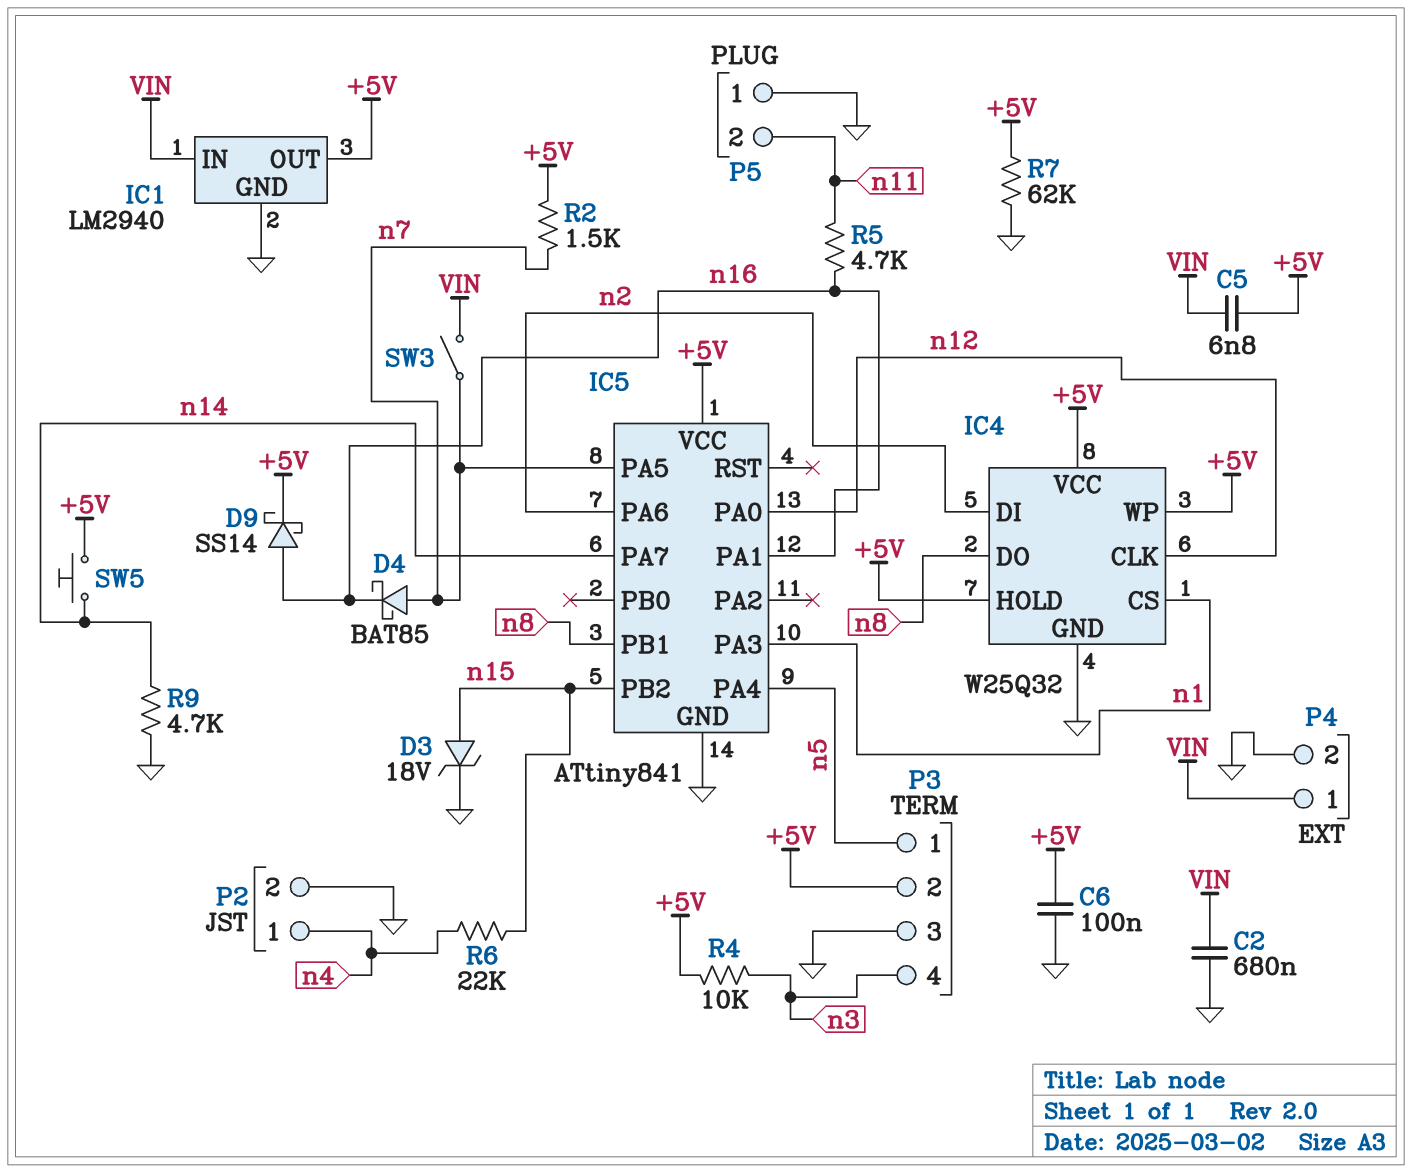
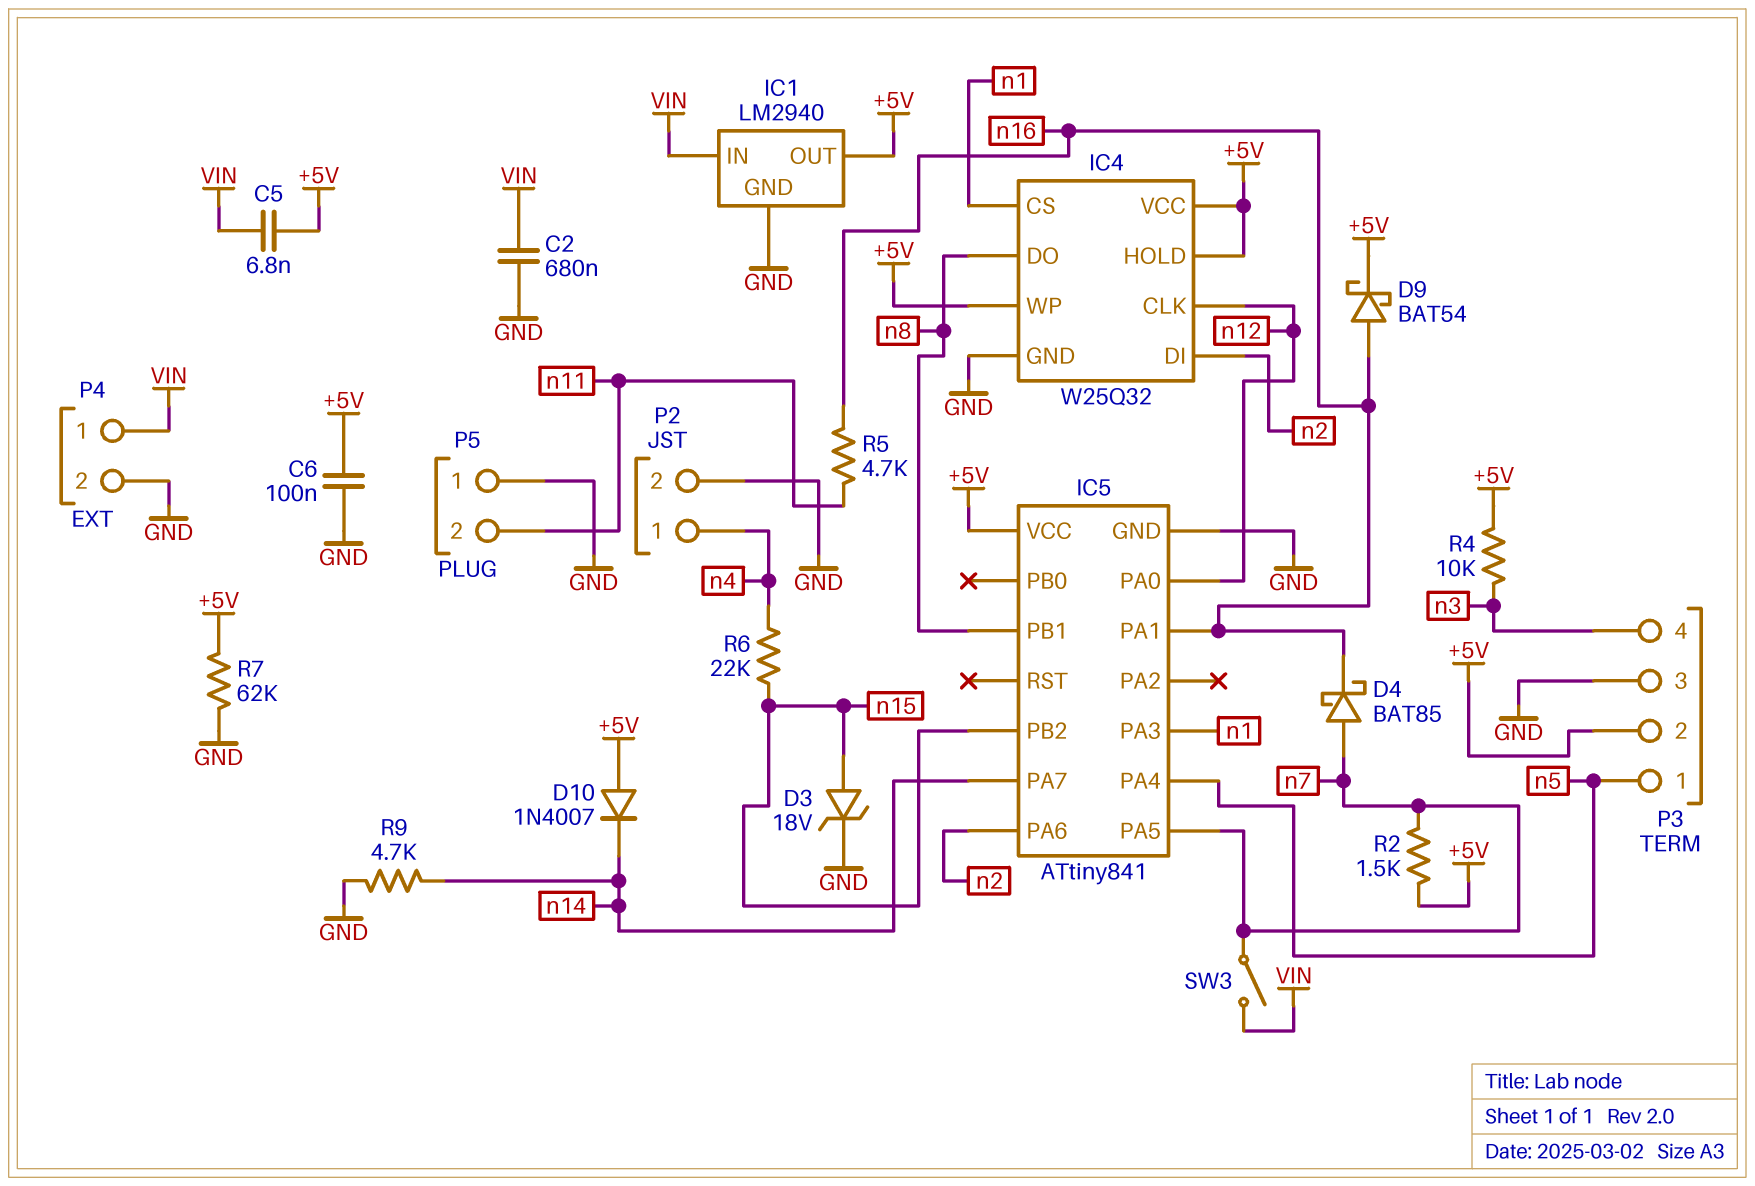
D9: schottky SS14 (A n16, K +5V) -> schottky BAT54 (A n16, K +5V)
D10: none -> diode 1N4007 (A +5V, K n14)
SW5: button (+5V, n14) -> none

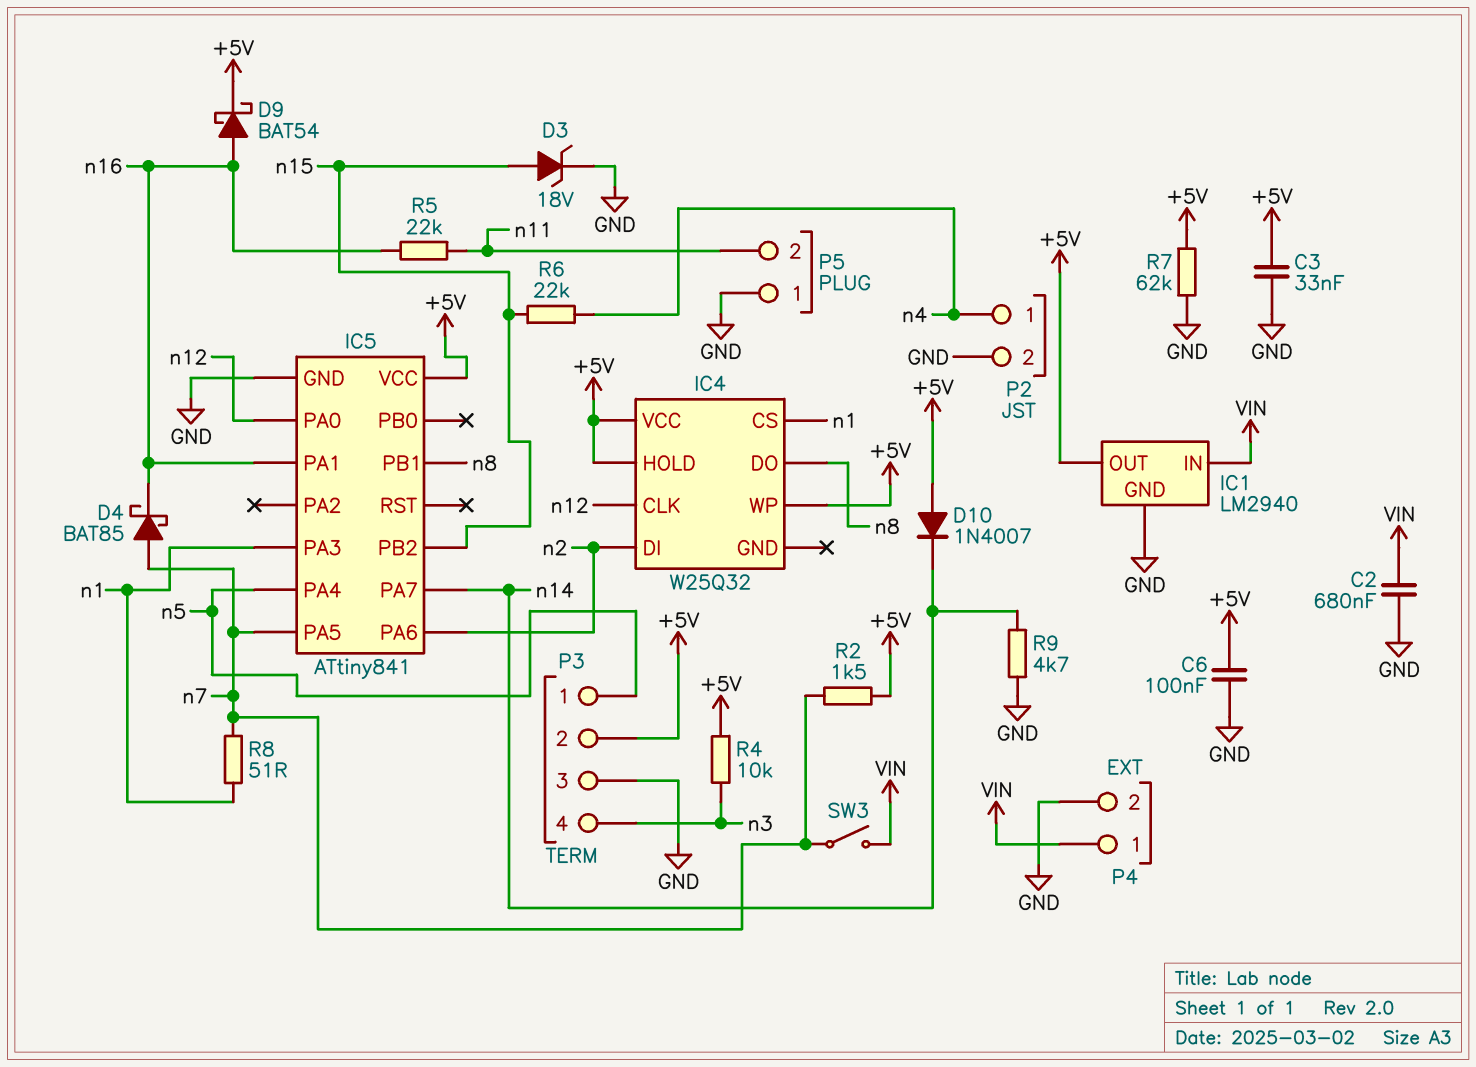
C3: none -> 33nF (+5V, GND)
C5: 6.8nF (+5V, VIN) -> none
IC4 pin GND: GND -> none
R5: 4.7k (n11, n16) -> 22k (n11, n16)
R8: none -> 51 (n1, n7)

